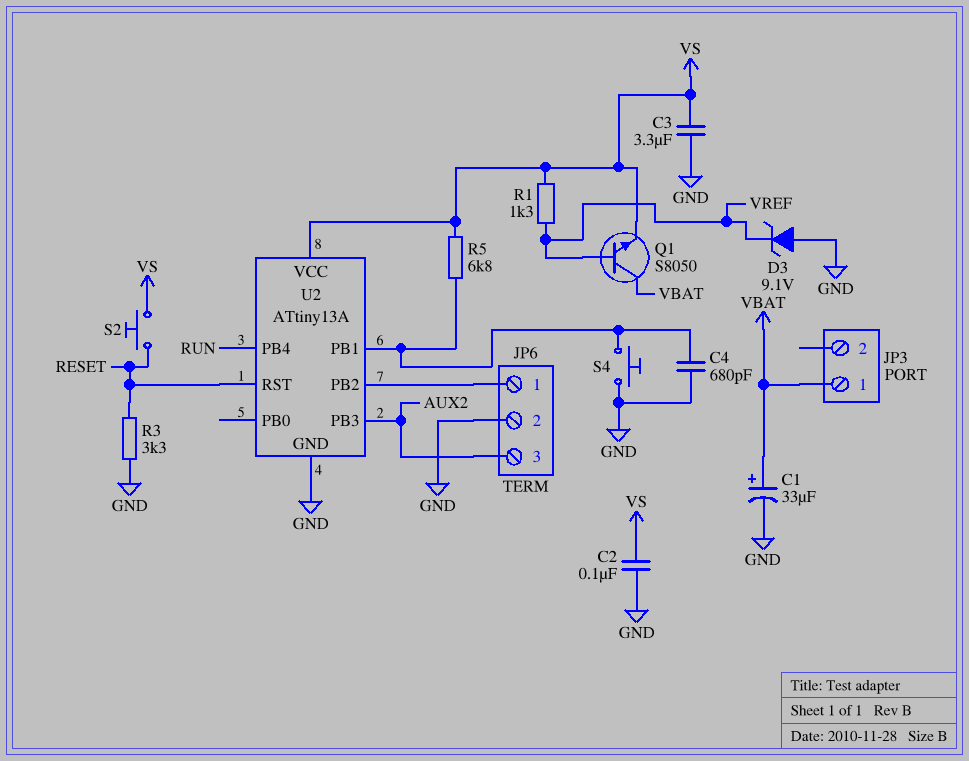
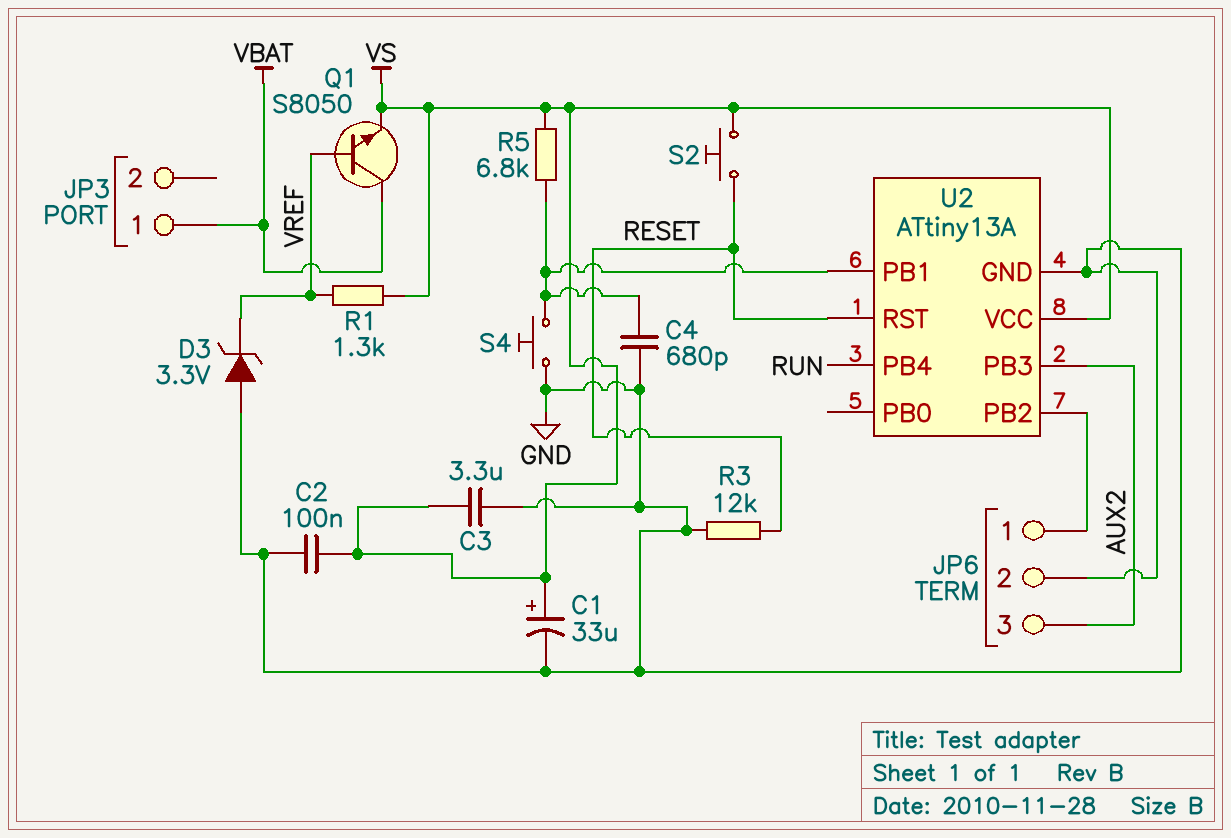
C1: 33uF (plus VBAT, minus GND) -> 33uF (plus VS, minus GND)
D3: zener 9.1V (A GND, K VREF) -> zener 3.3V (A GND, K VREF)
R3: 3.3k (GND, RESET) -> 12k (GND, RESET)

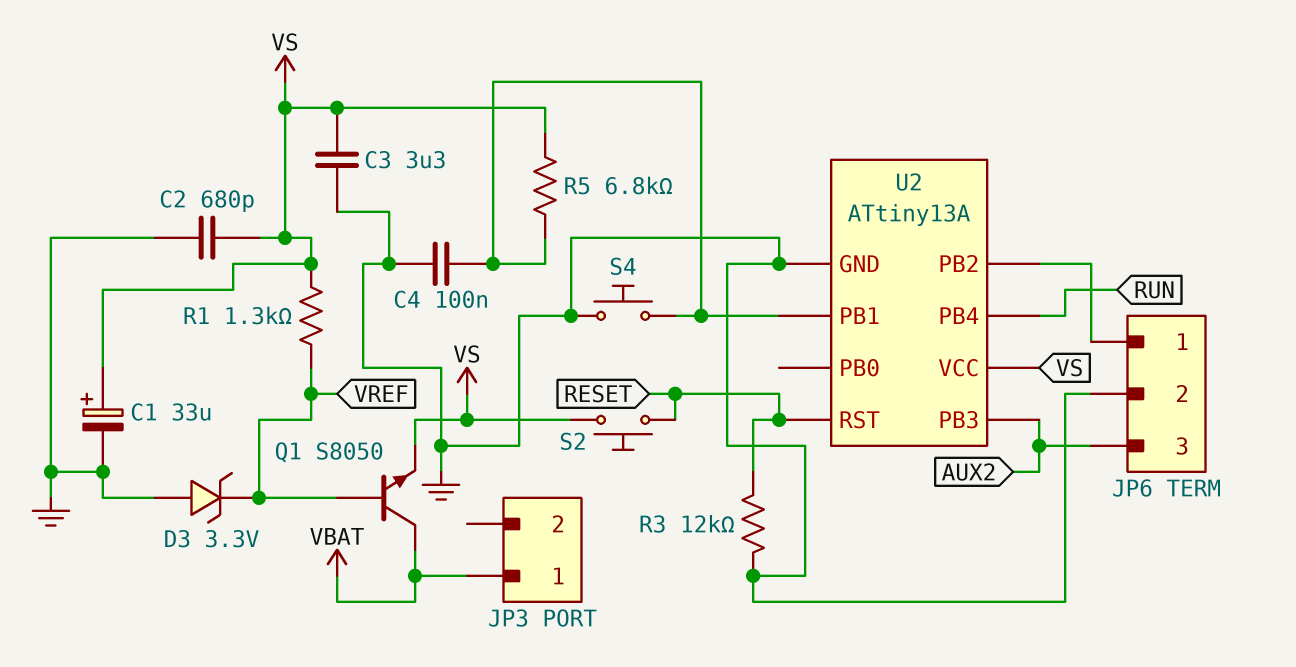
C2: 100nF (GND, VS) -> 680pF (GND, VS)
C4: 680pF (GND, U2/PB1) -> 100nF (GND, U2/PB1)

